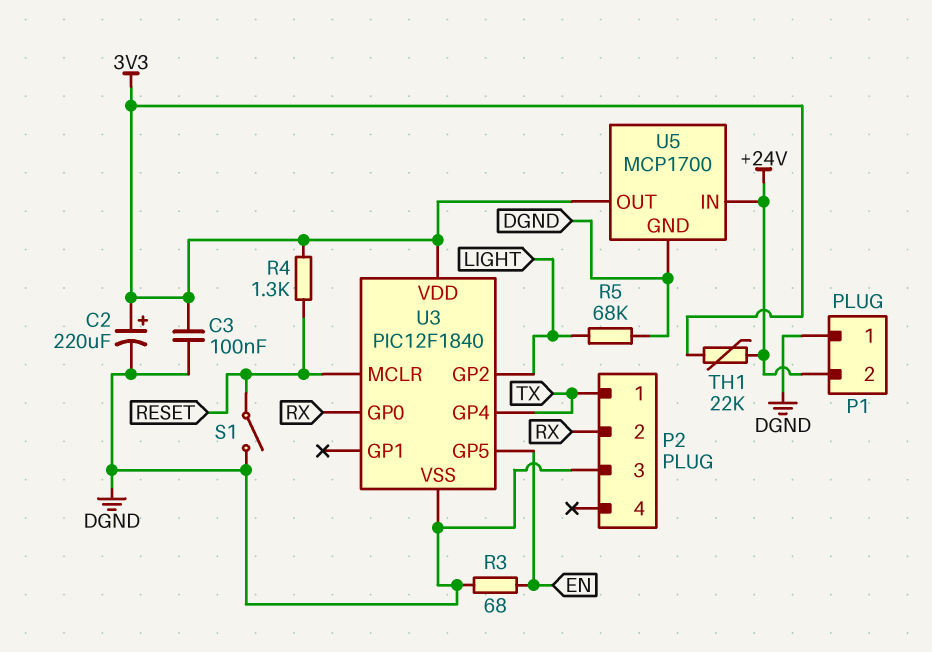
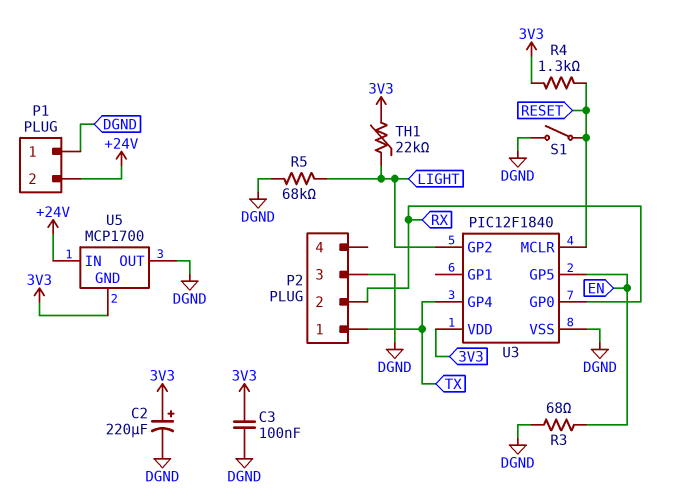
TH1: 22k (+24V, 3V3) -> 22k (3V3, LIGHT)
U5 pin GND: DGND -> 3V3
U5 pin OUT: 3V3 -> DGND

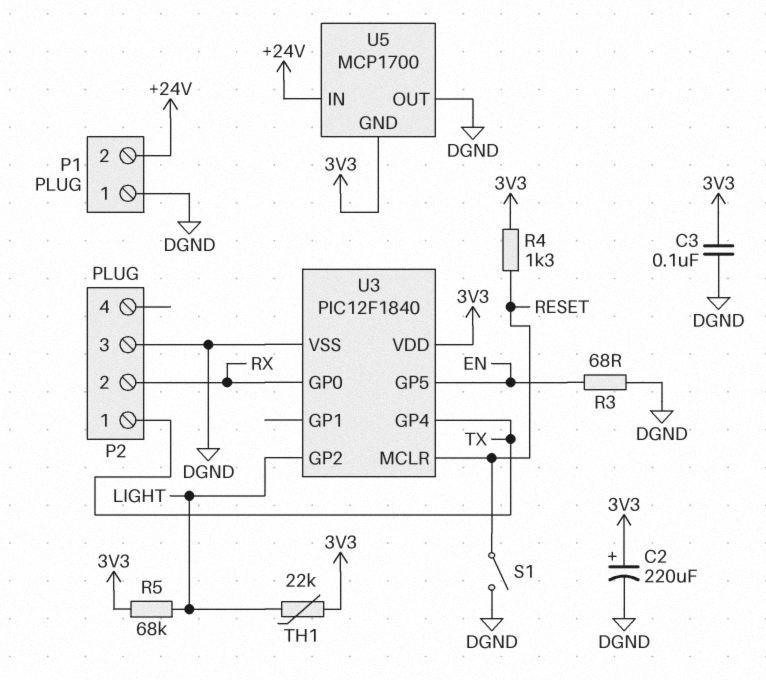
R5: 68k (DGND, LIGHT) -> 68k (3V3, LIGHT)

